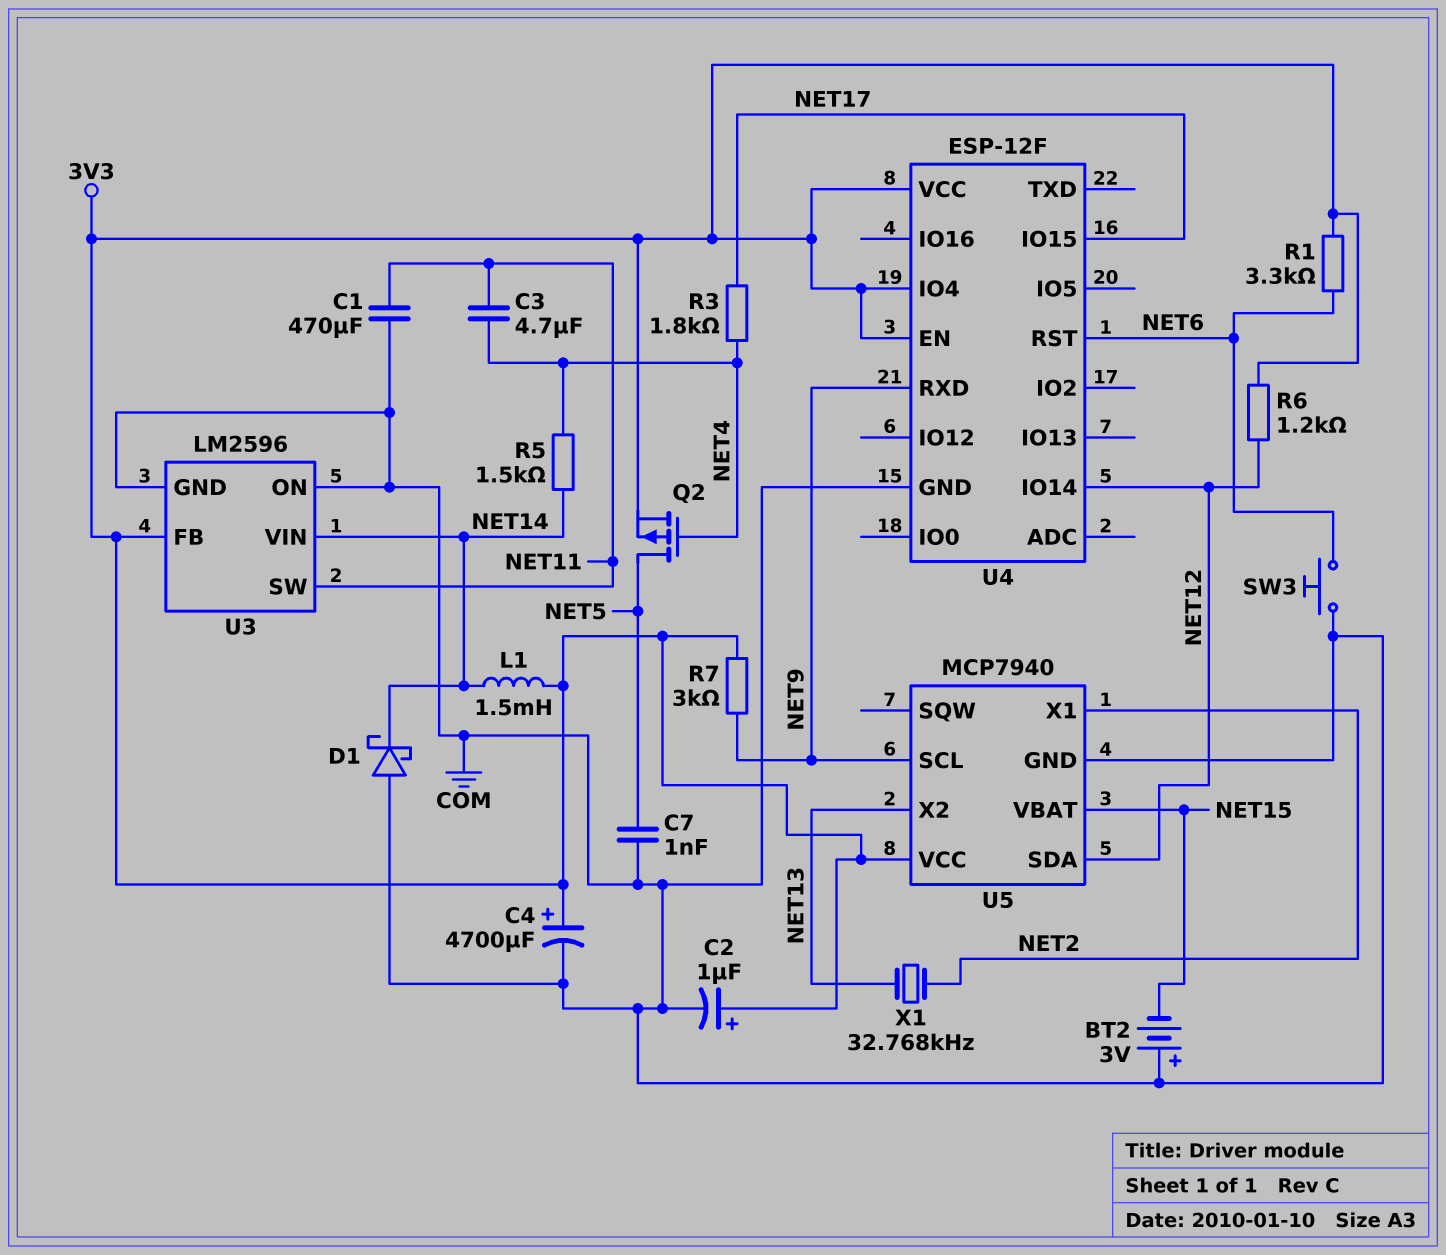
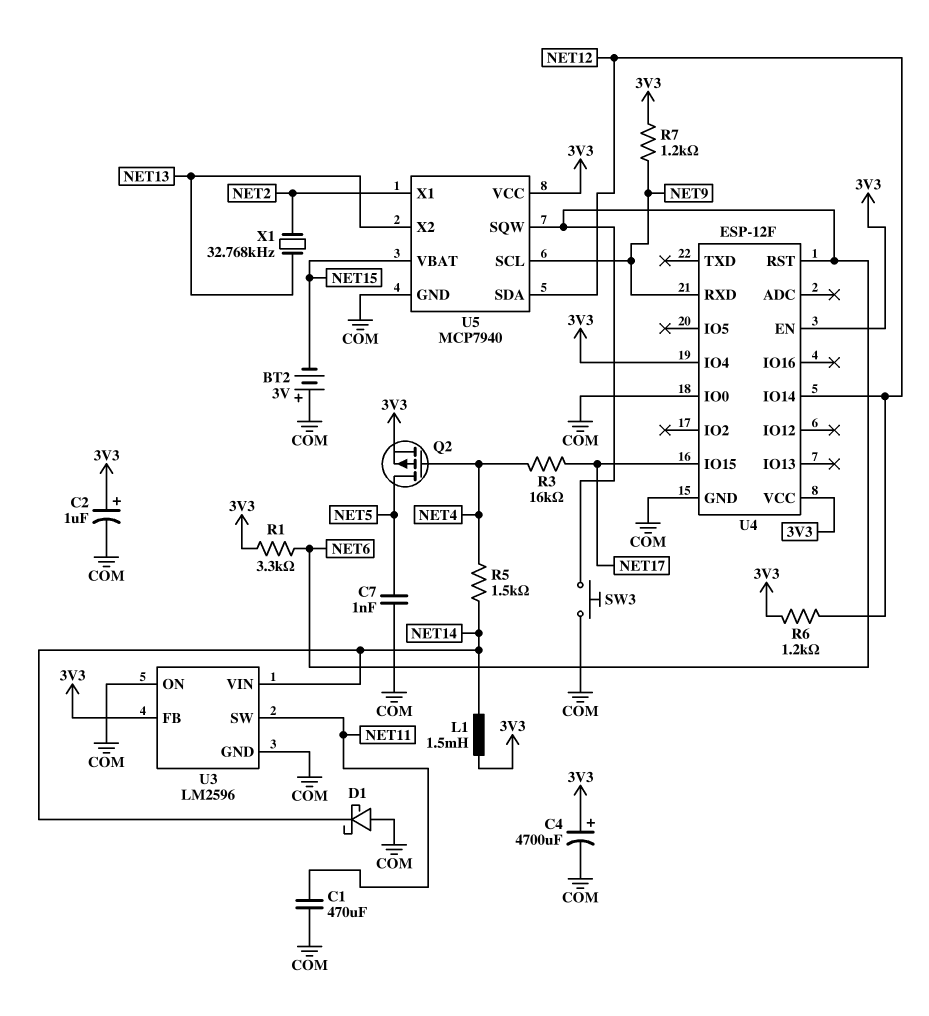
C3: 4.7uF (NET4, NET11) -> none
R3: 1.8k (NET4, NET17) -> 16k (NET4, NET17)
R7: 3k (3V3, NET9) -> 1.2k (3V3, NET9)
U4 pin IO0: none -> COM
U5 pin SQW: none -> NET6

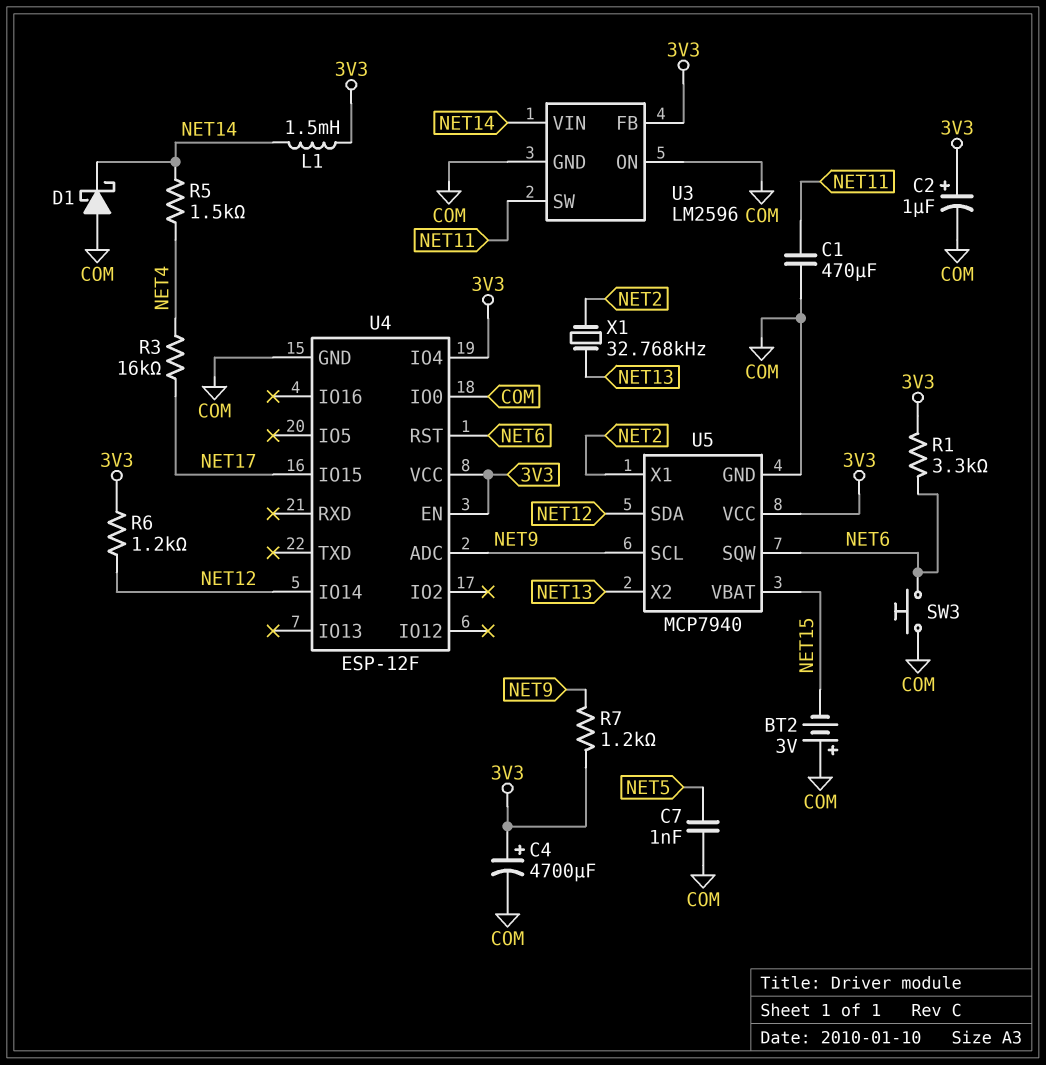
Q2: PMOS (G NET4, D NET5, S 3V3) -> none
U4 pin ADC: none -> NET9
U4 pin RXD: NET9 -> none

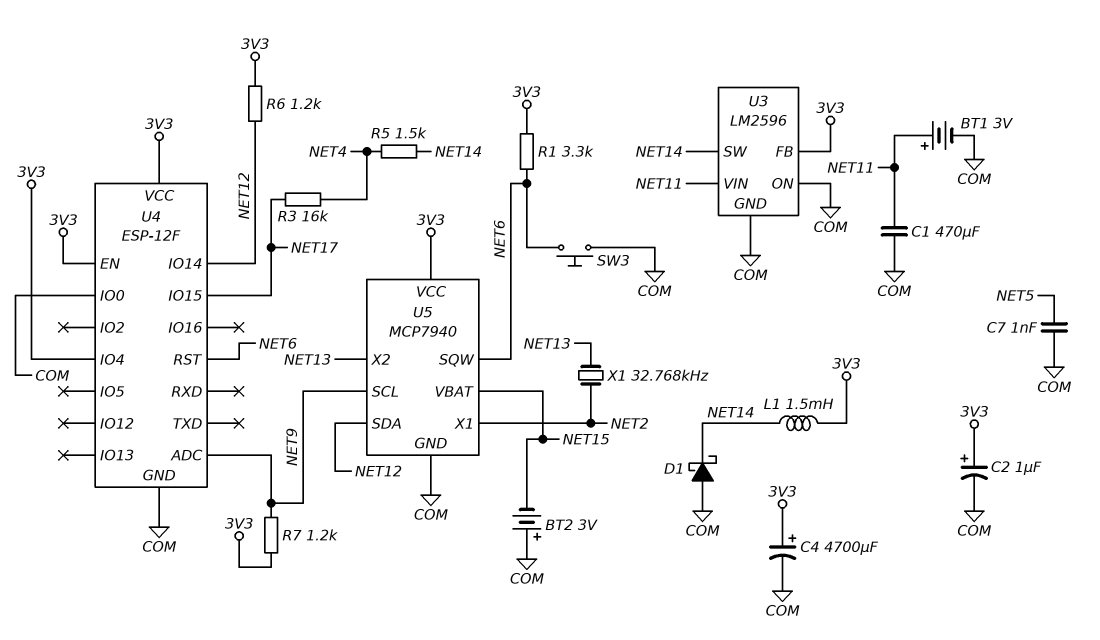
BT1: none -> 3V (plus NET11, minus COM)
U3 pin SW: NET11 -> NET14
U3 pin VIN: NET14 -> NET11

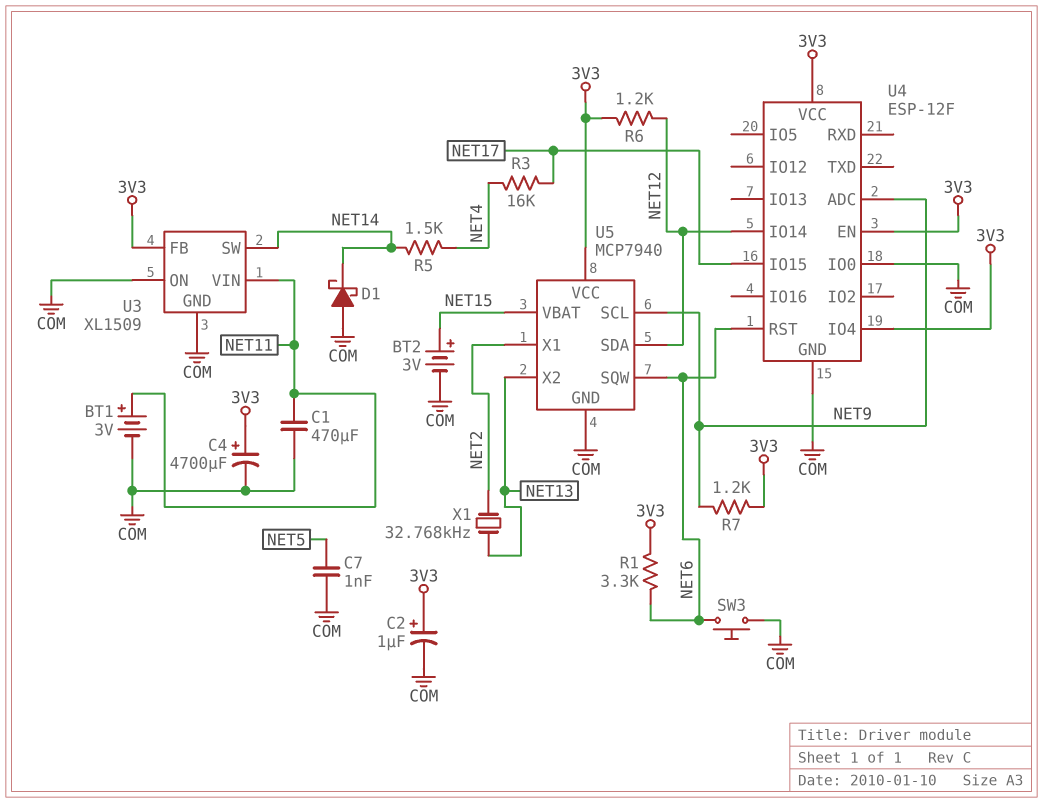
BT2: 3V (plus COM, minus NET15) -> 3V (plus NET15, minus COM)
L1: 1.5mH (3V3, NET14) -> none
U3: LM2596 -> XL1509

